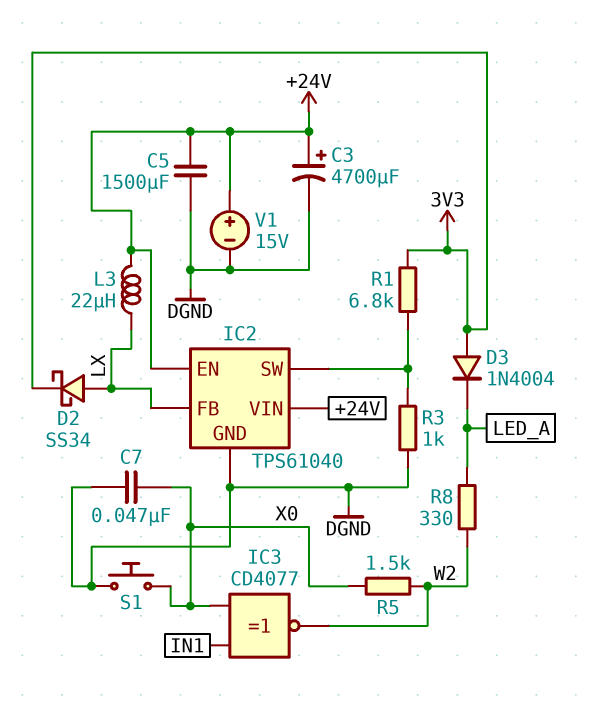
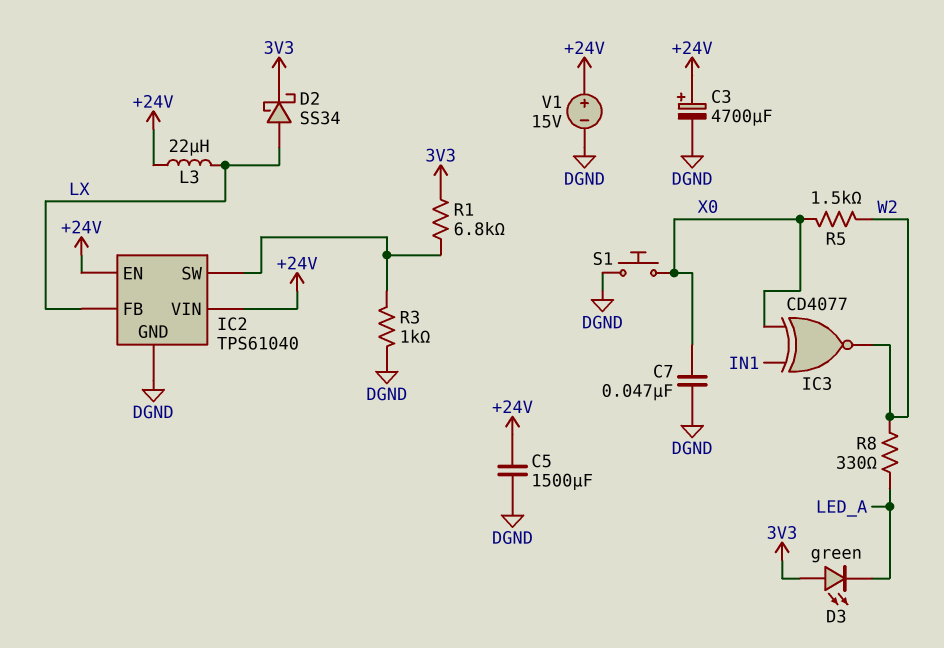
D3: diode 1N4004 (A 3V3, K LED_A) -> LED green (A 3V3, K LED_A)

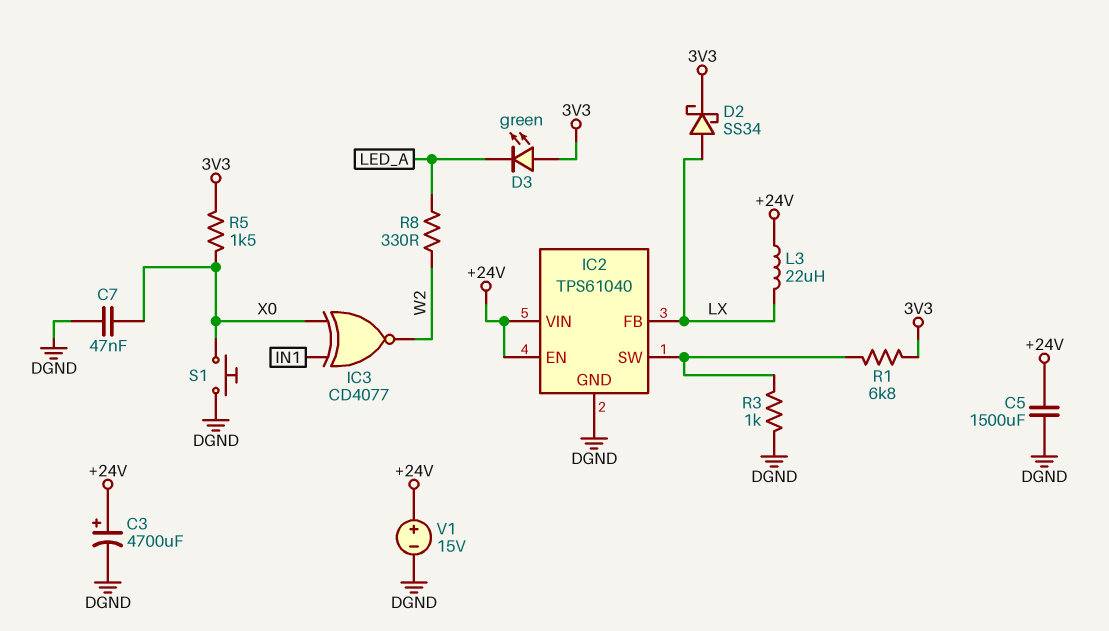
R5: 1.5k (W2, X0) -> 1.5k (3V3, X0)

